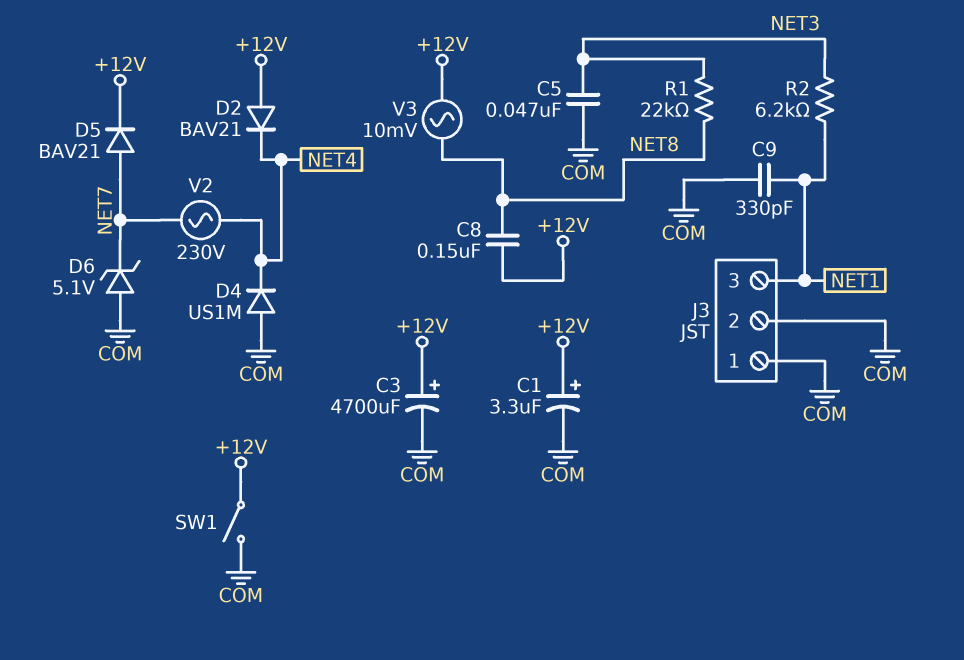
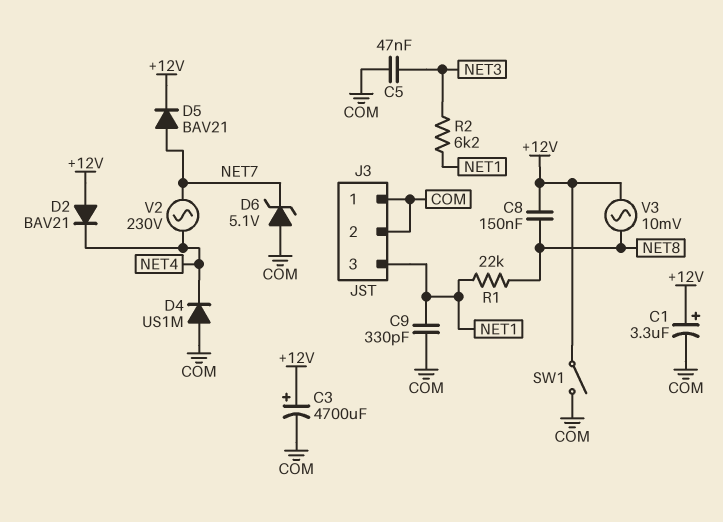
R1: 22k (NET3, NET8) -> 22k (NET1, NET8)

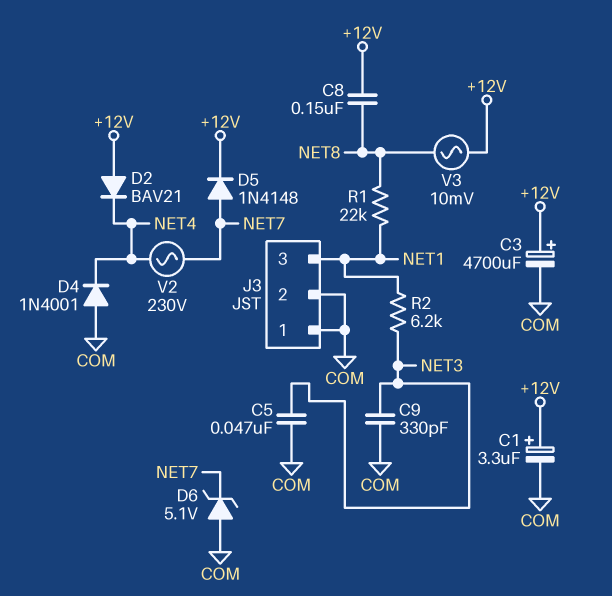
C9: 330pF (COM, NET1) -> 330pF (COM, NET3)
D4: diode US1M (A COM, K NET4) -> diode 1N4001 (A COM, K NET4)
D5: diode BAV21 (A NET7, K +12V) -> diode 1N4148 (A NET7, K +12V)
SW1: switch (+12V, COM) -> none

